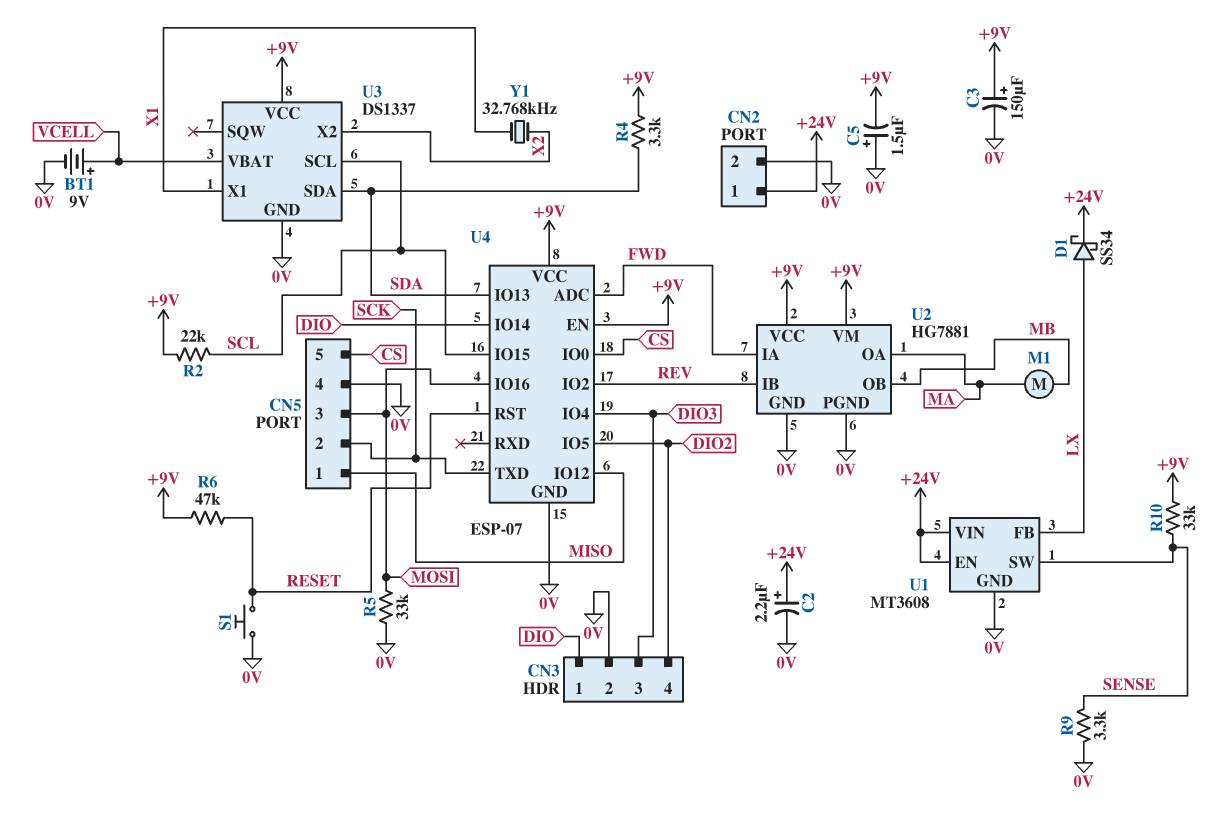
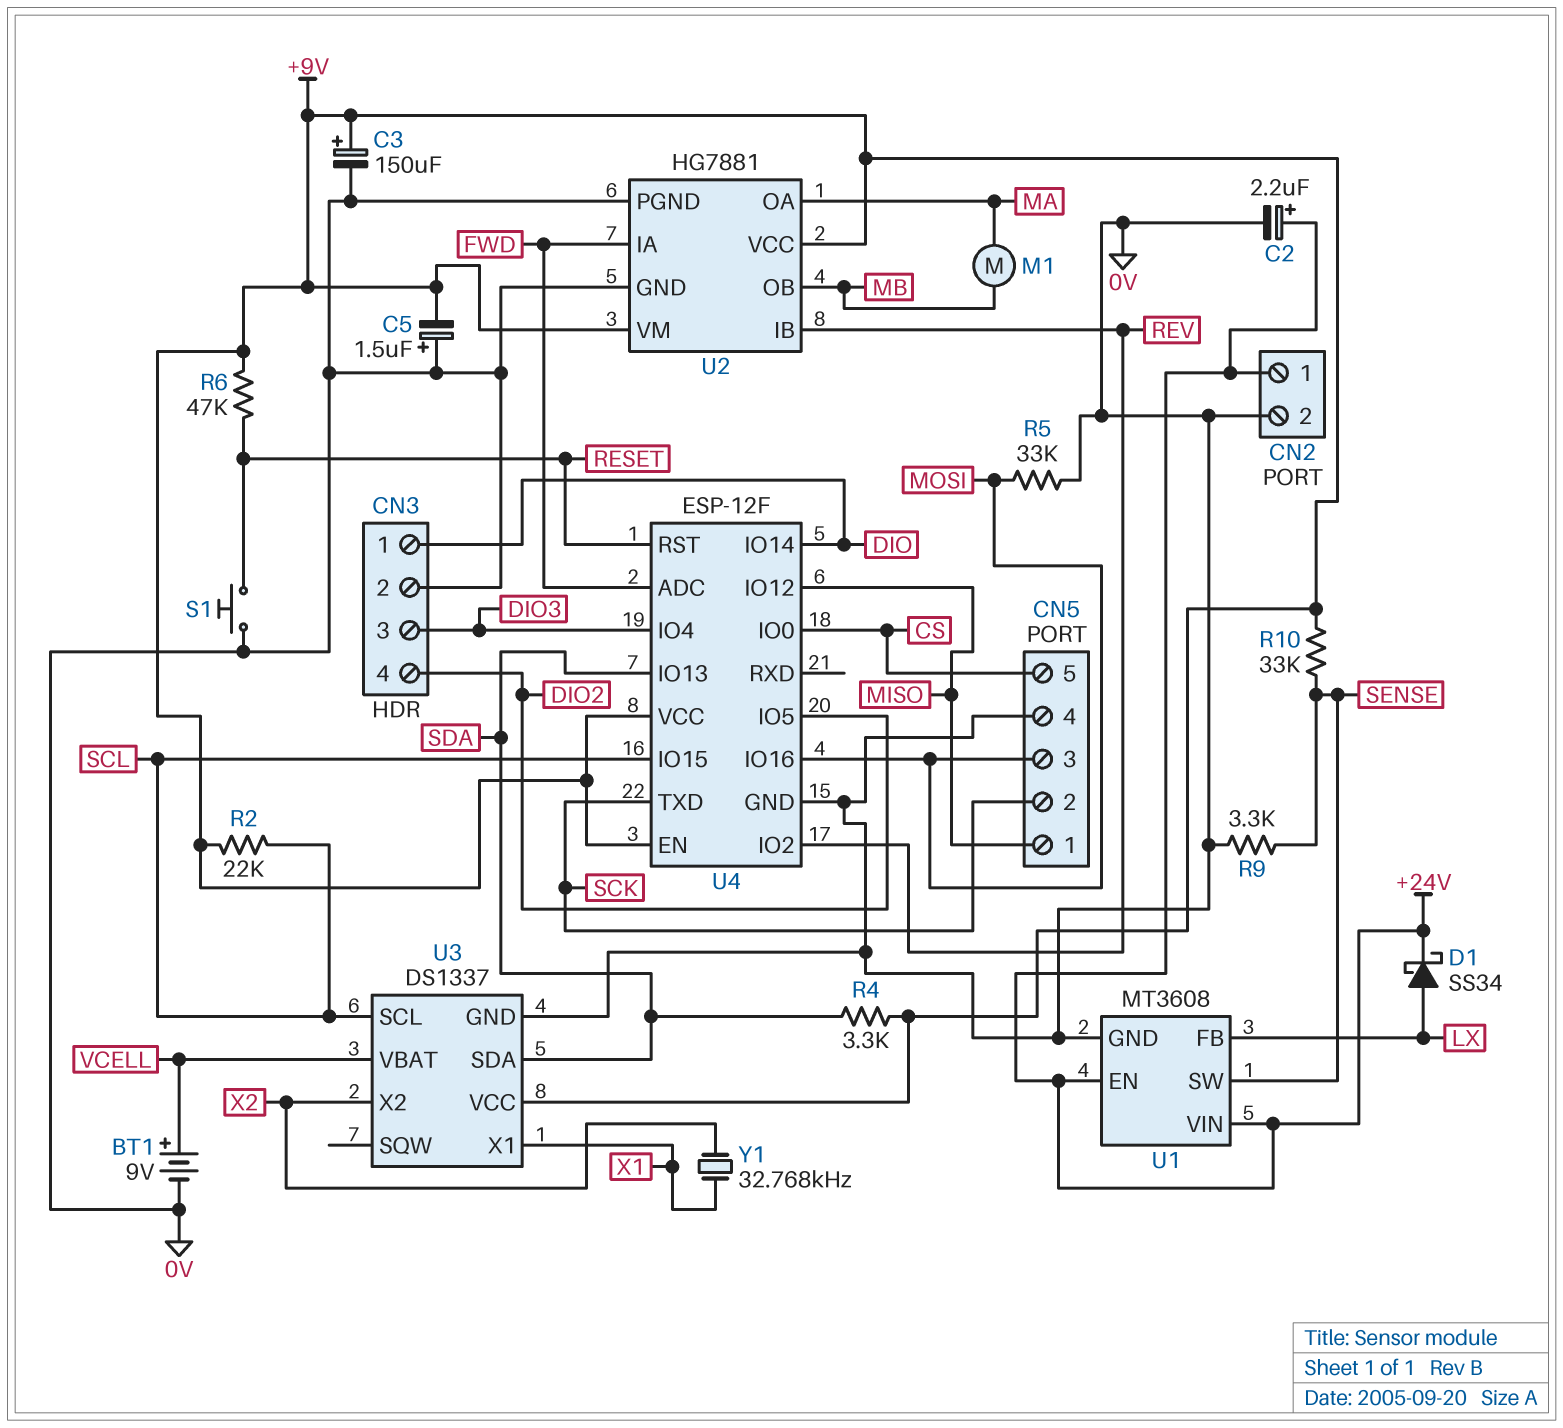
U4: ESP-07 -> ESP-12F

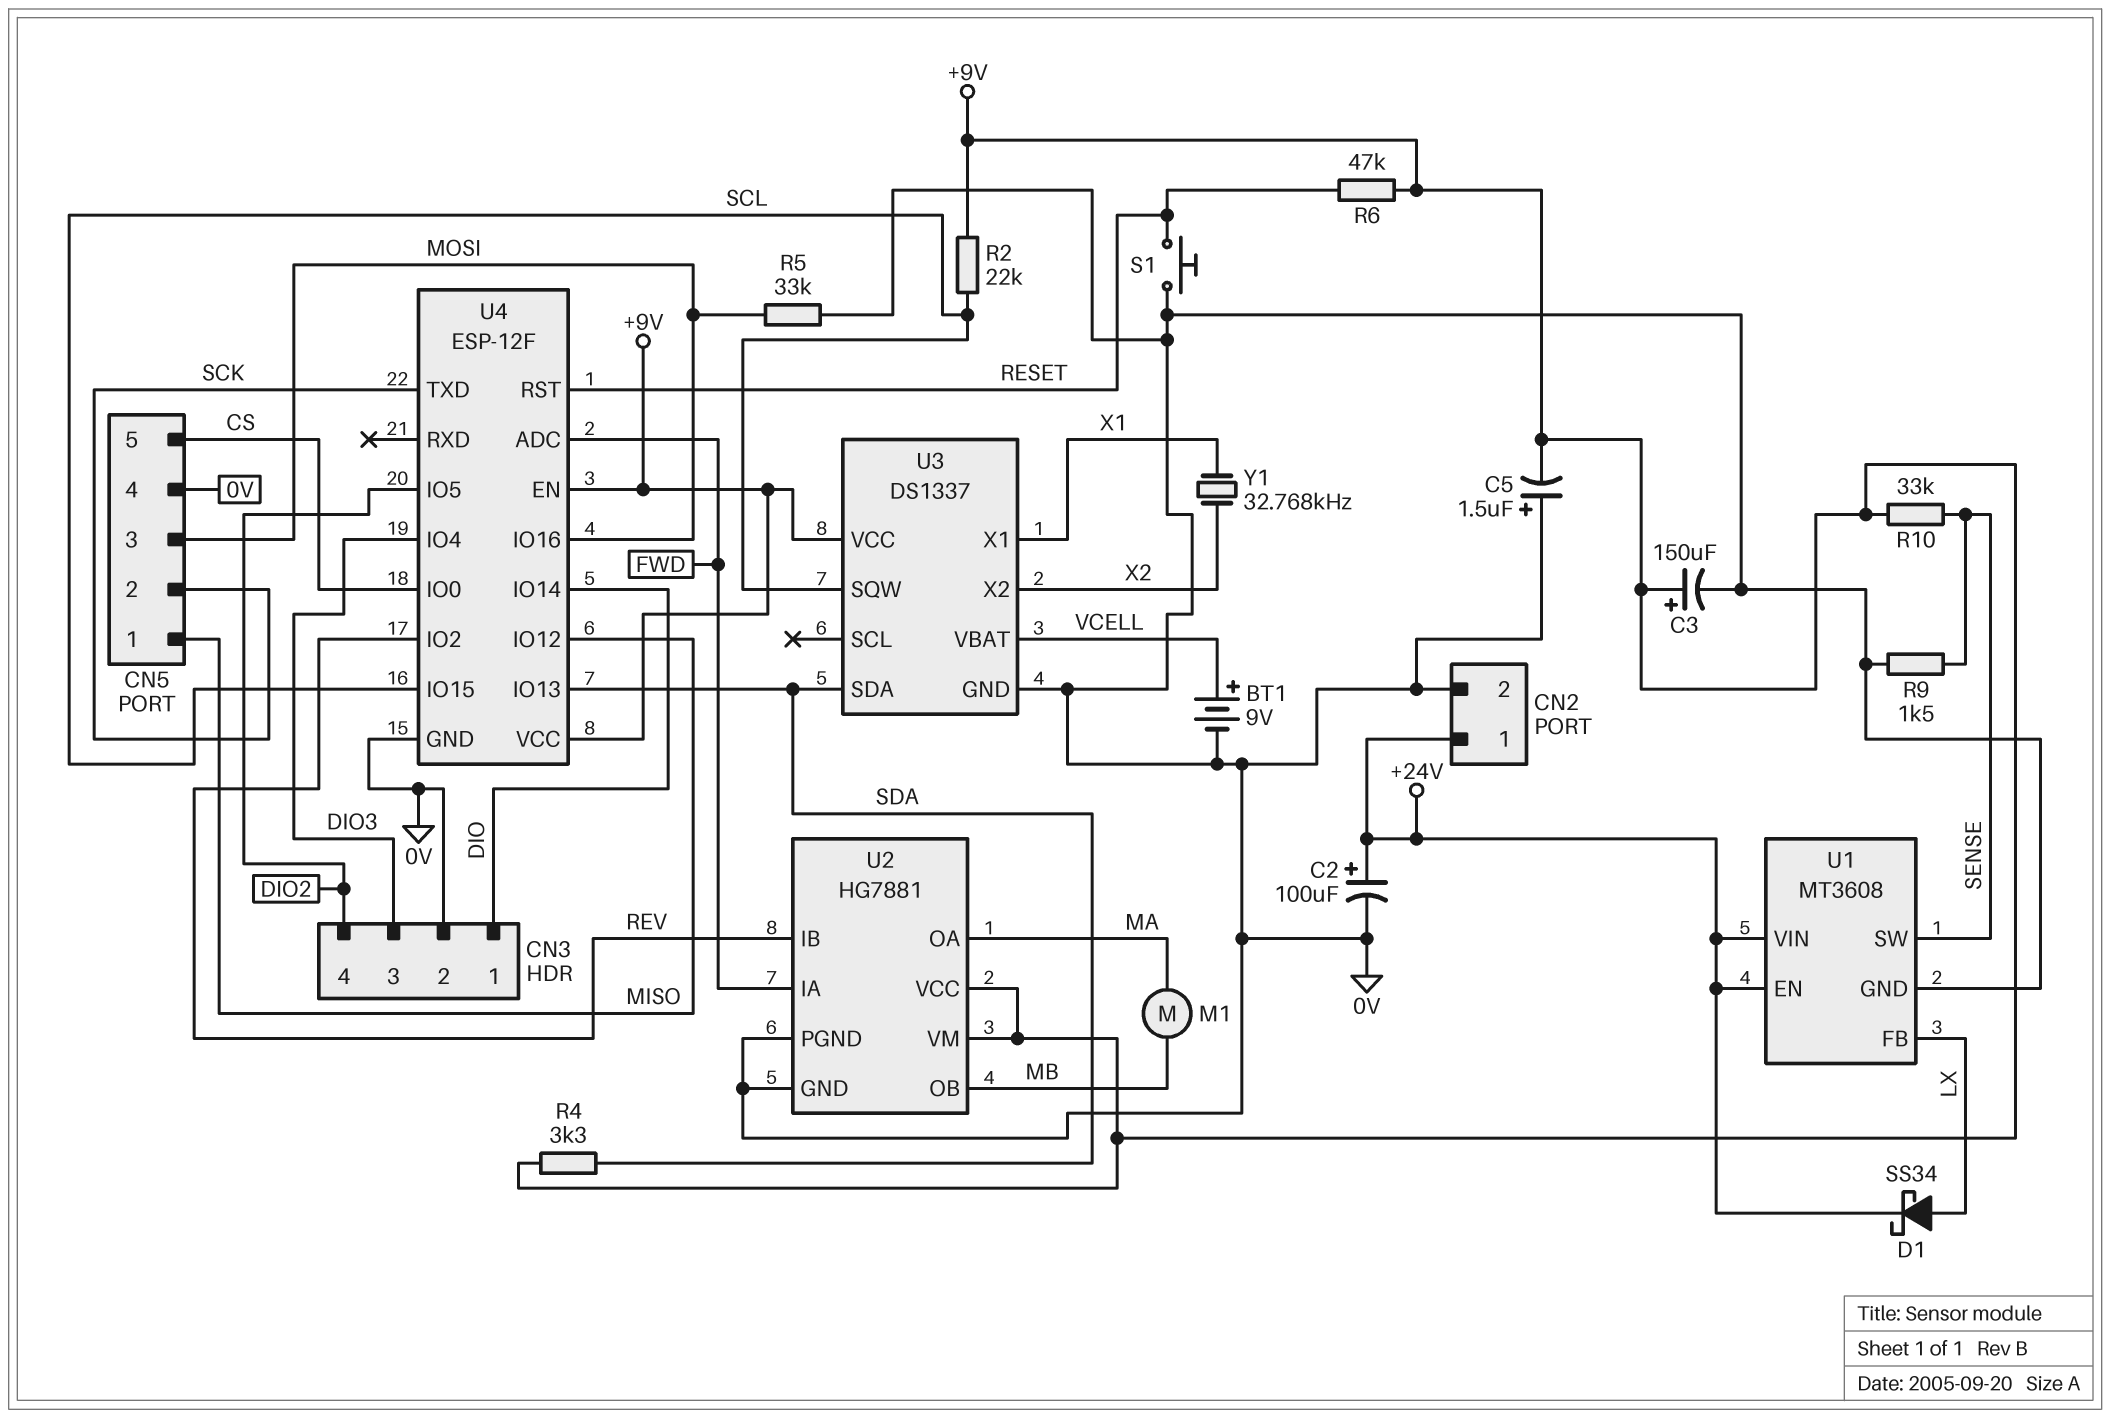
C2: 2.2uF (plus +24V, minus 0V) -> 100uF (plus +24V, minus 0V)
R9: 3.3k (0V, SENSE) -> 1.5k (0V, SENSE)
U3 pin SCL: SCL -> none
U3 pin SQW: none -> SCL

